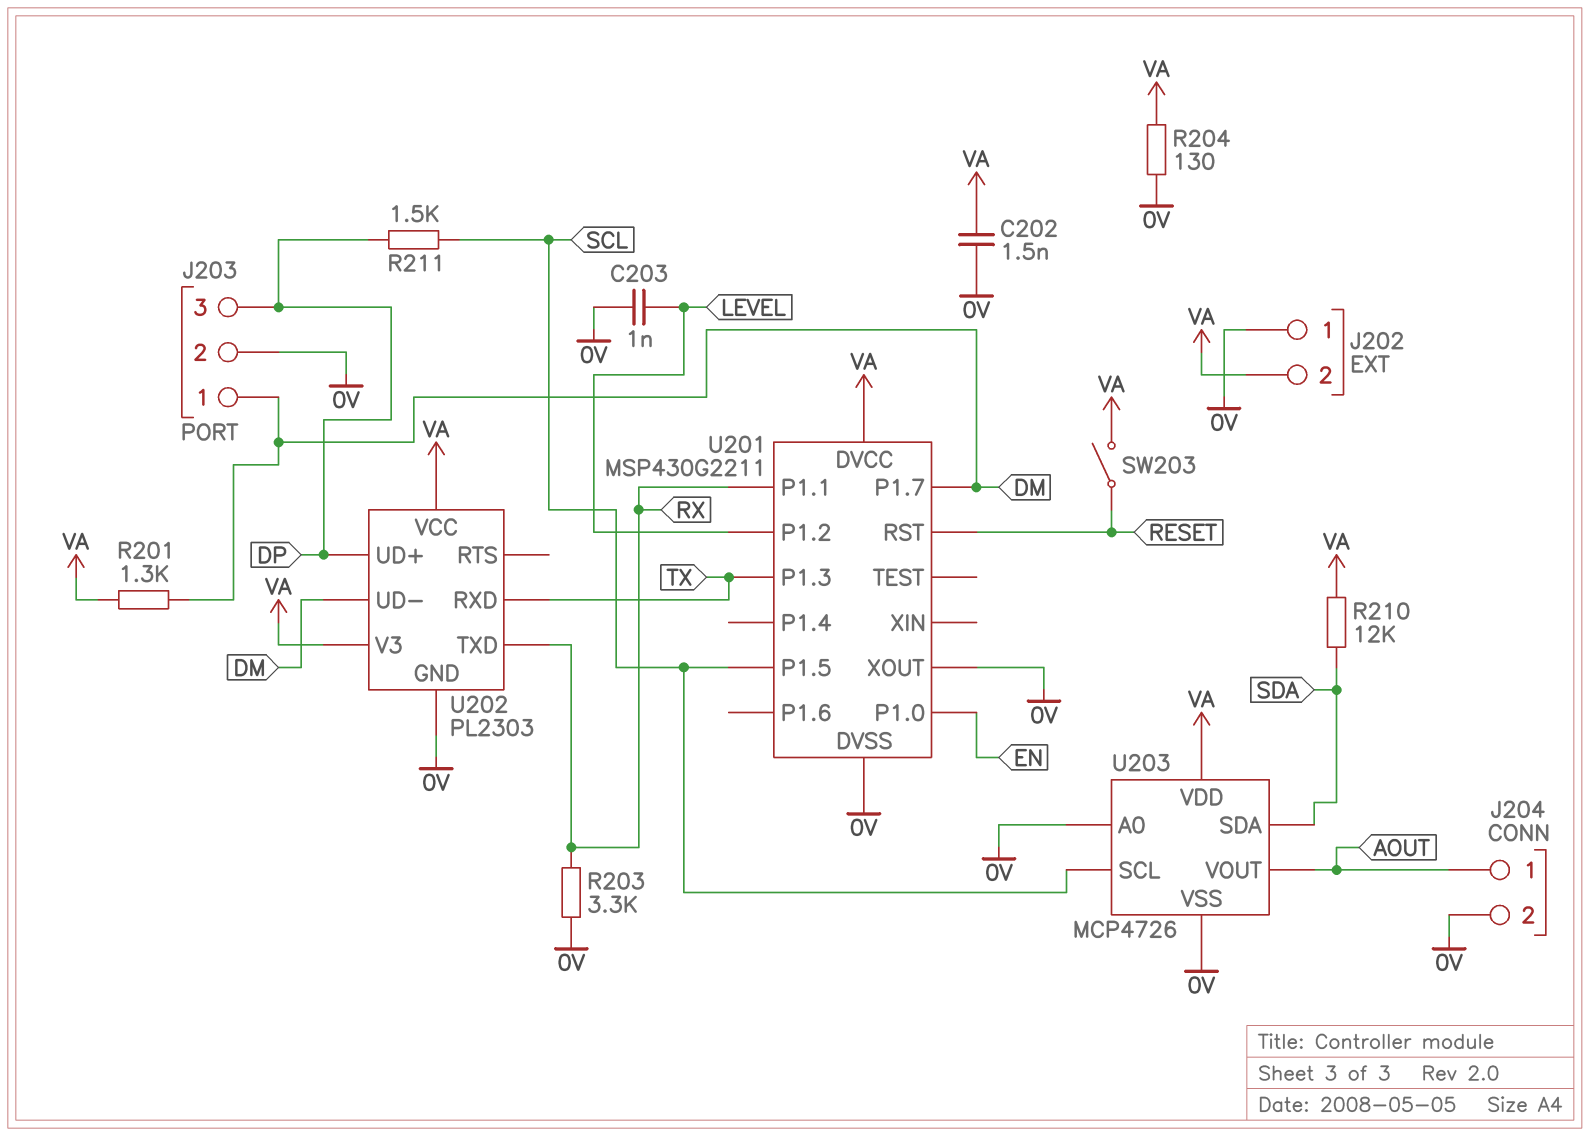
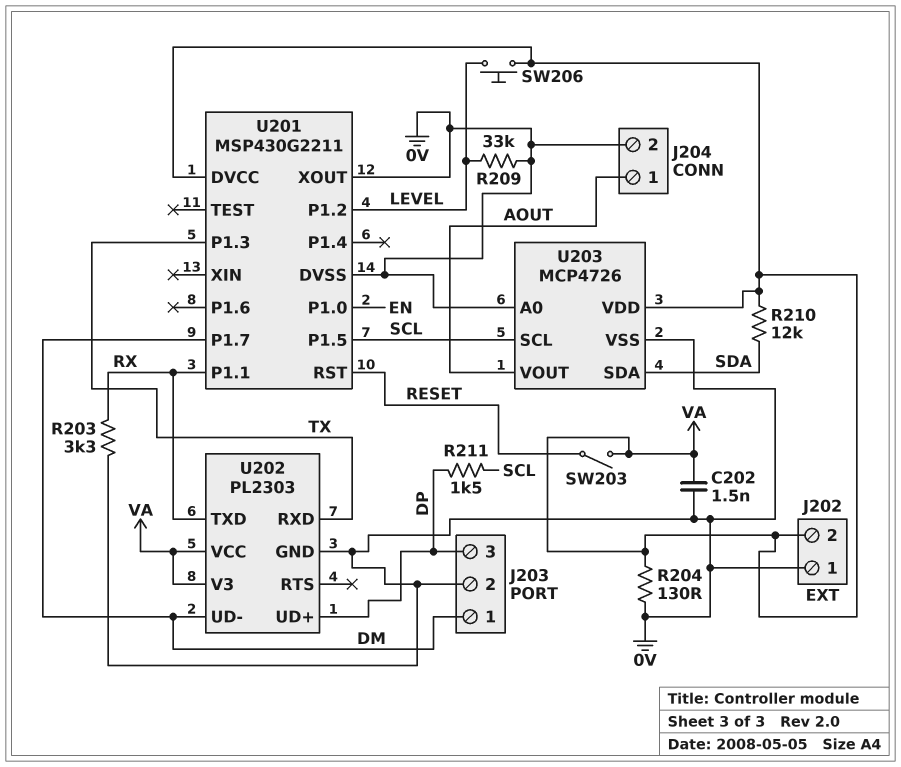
C203: 1nF (0V, LEVEL) -> none
R201: 1.3k (DM, VA) -> none
R209: none -> 33k (0V, LEVEL)
SW206: none -> button (LEVEL, VA)

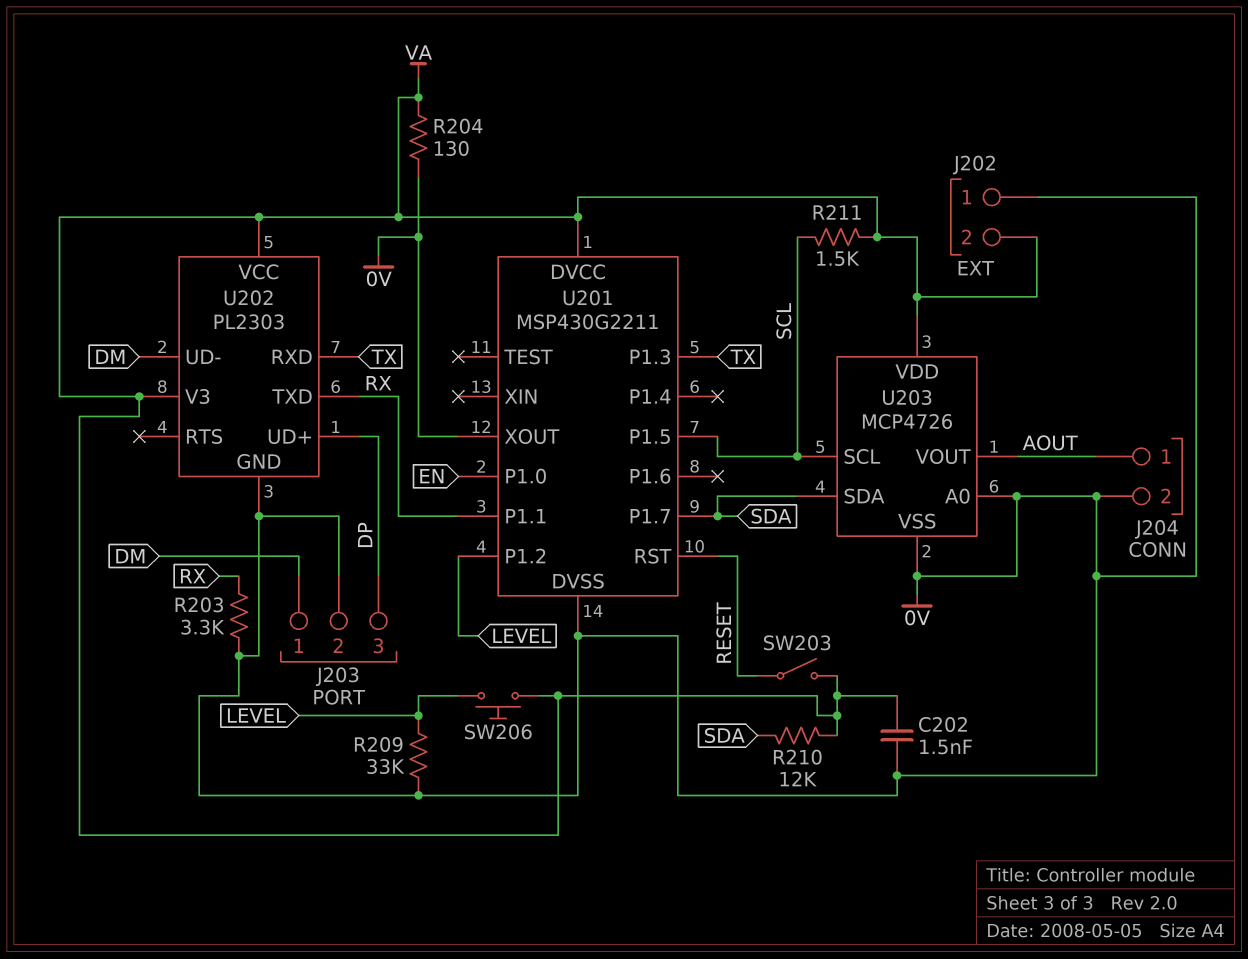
R211: 1.5k (DP, SCL) -> 1.5k (SCL, VA)
U201 pin P1.7: DM -> SDA

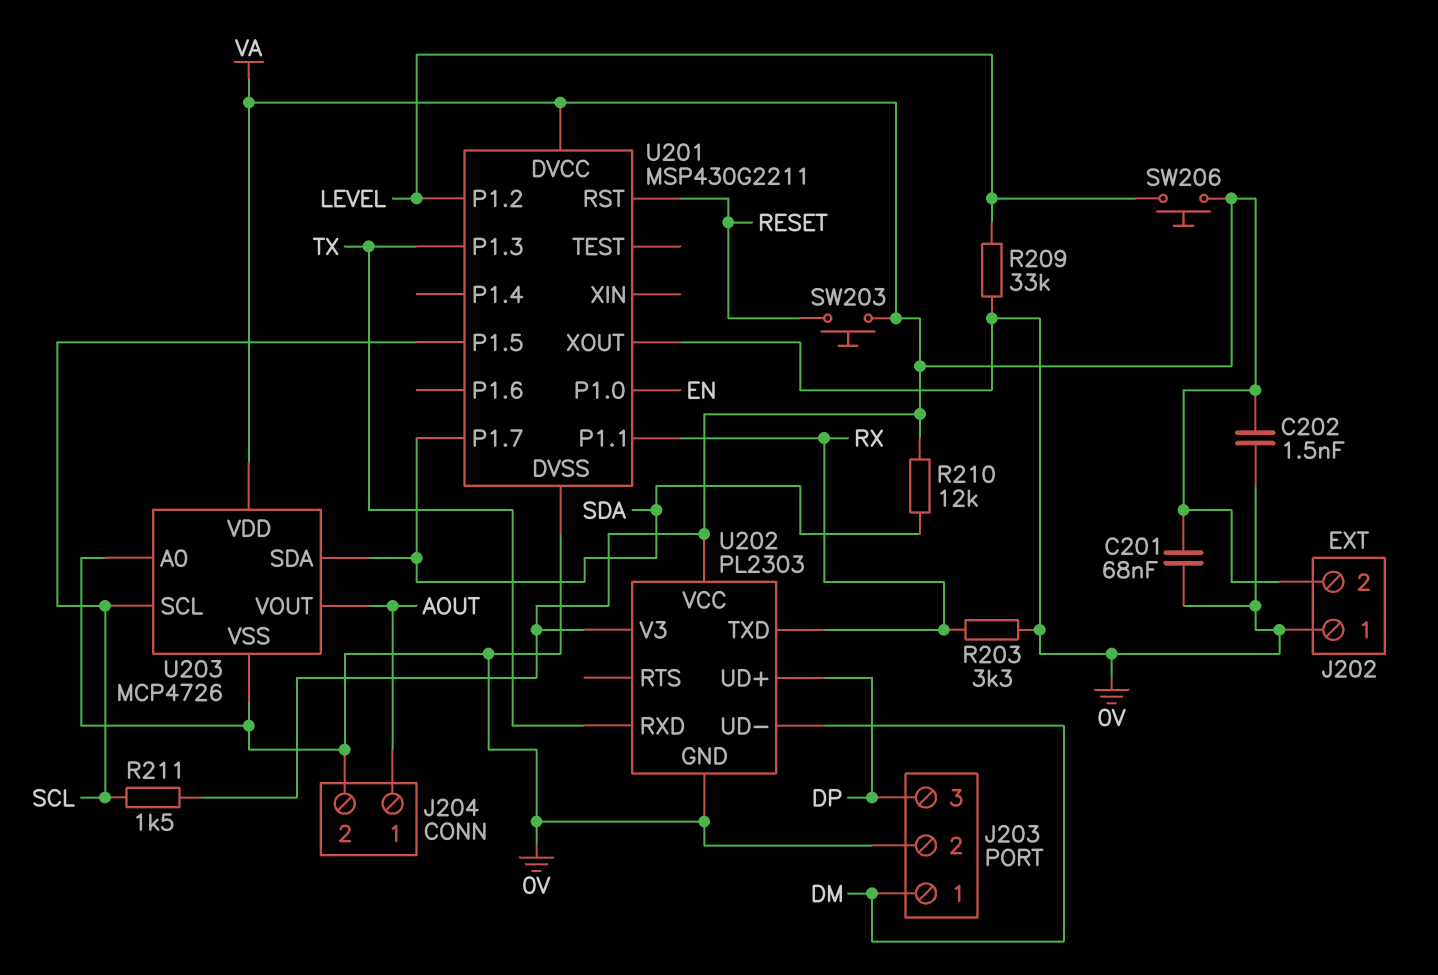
C201: none -> 68nF (0V, VA)
R204: 130 (0V, VA) -> none
SW203: switch (RESET, VA) -> button (RESET, VA)

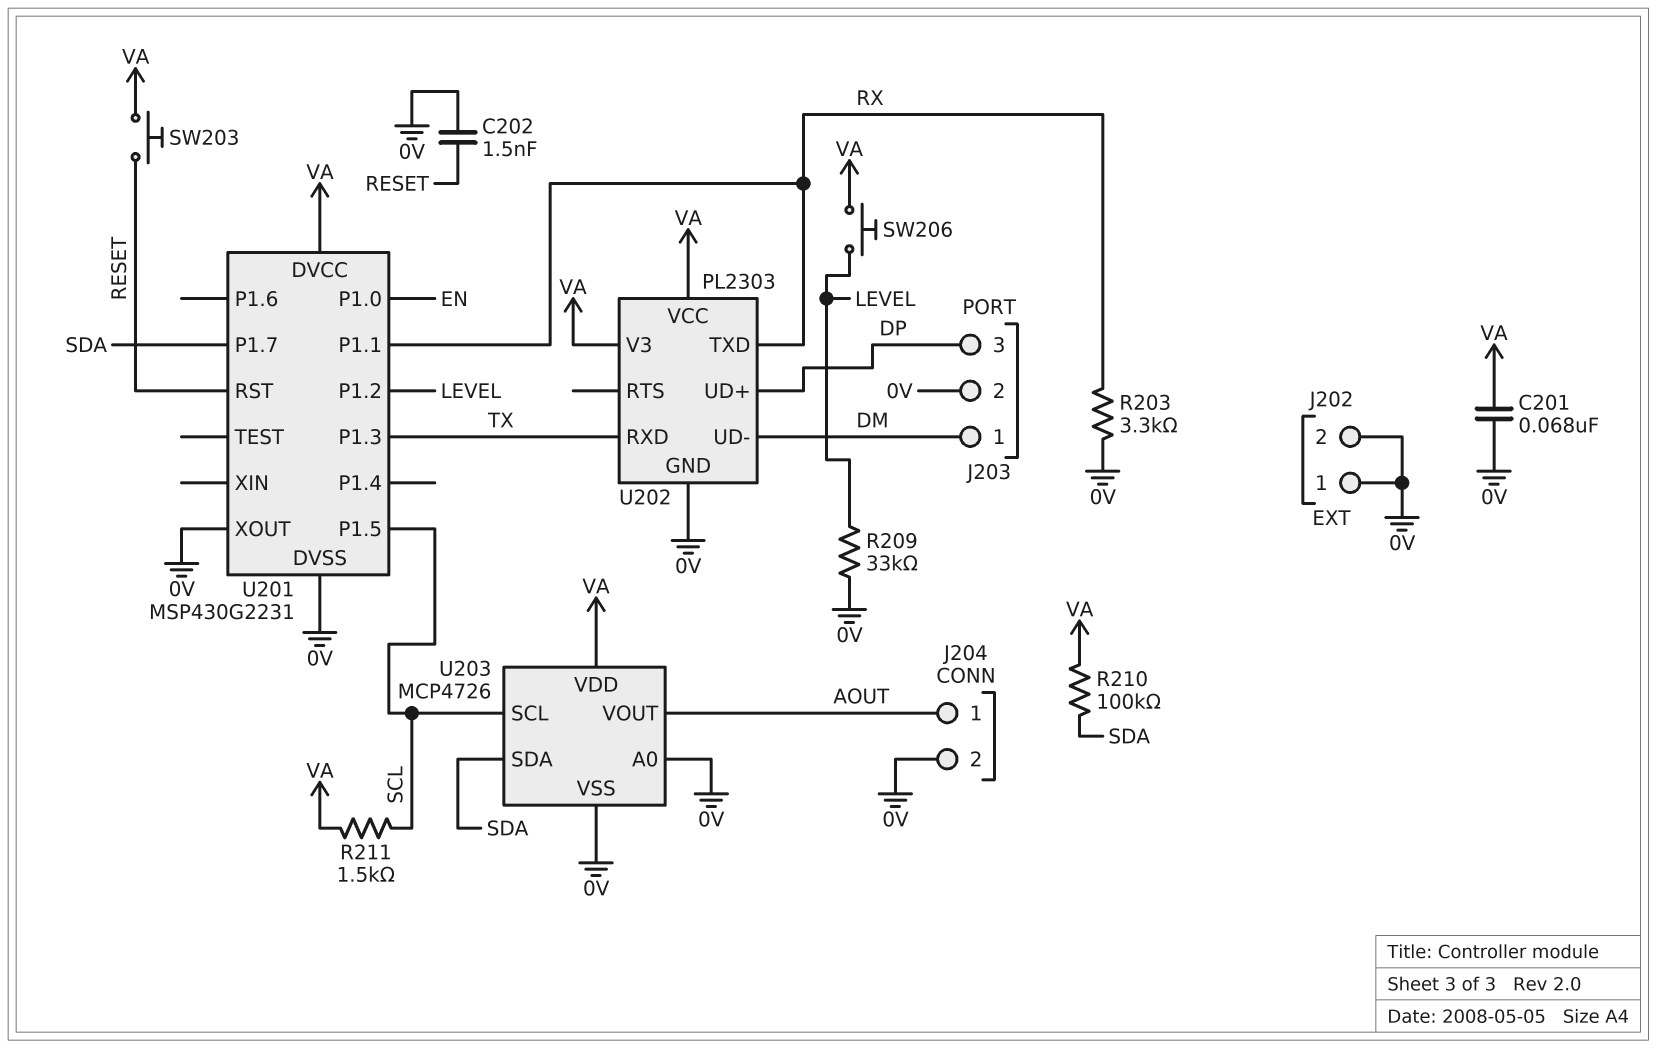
C202: 1.5nF (0V, VA) -> 1.5nF (0V, RESET)
J202 pin 2: VA -> 0V
R210: 12k (SDA, VA) -> 100k (SDA, VA)
U201: MSP430G2211 -> MSP430G2231

